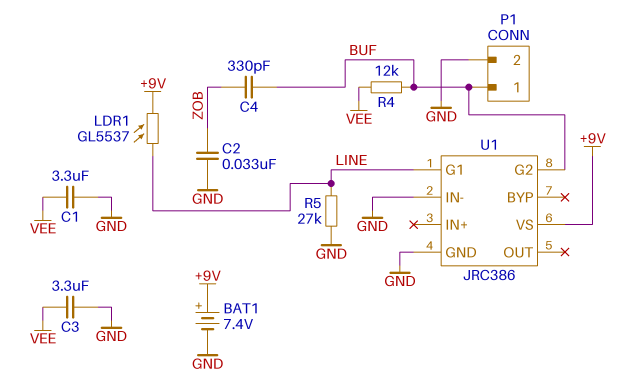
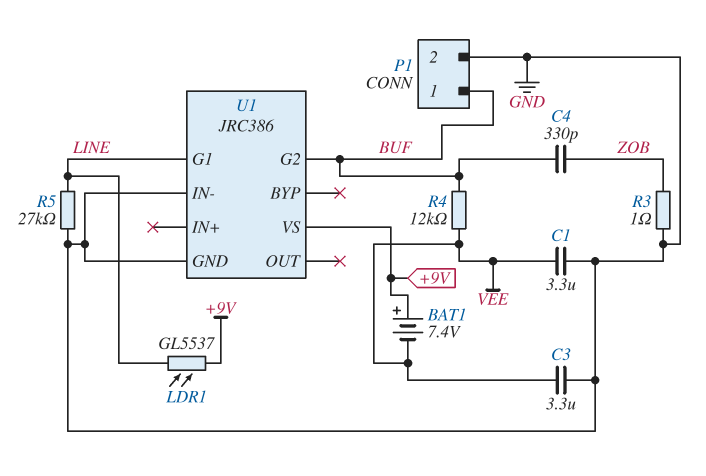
BAT1: 7.4V (plus +9V, minus GND) -> 7.4V (plus +9V, minus VEE)
C2: 33nF (GND, ZOB) -> none
R3: none -> 1 (GND, ZOB)

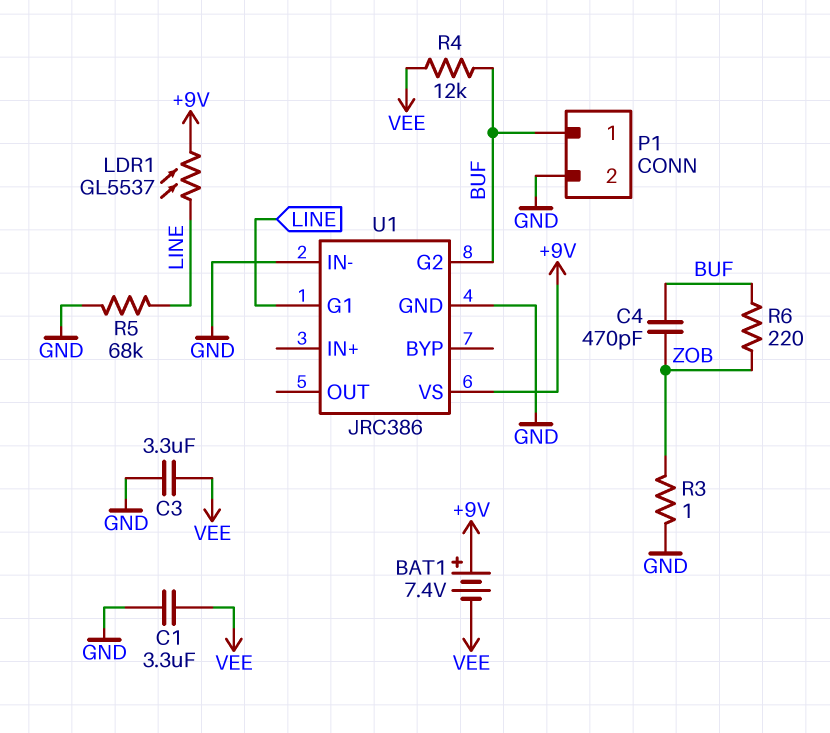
C4: 330pF (BUF, ZOB) -> 470pF (BUF, ZOB)
R5: 27k (GND, LINE) -> 68k (GND, LINE)
R6: none -> 220 (BUF, ZOB)

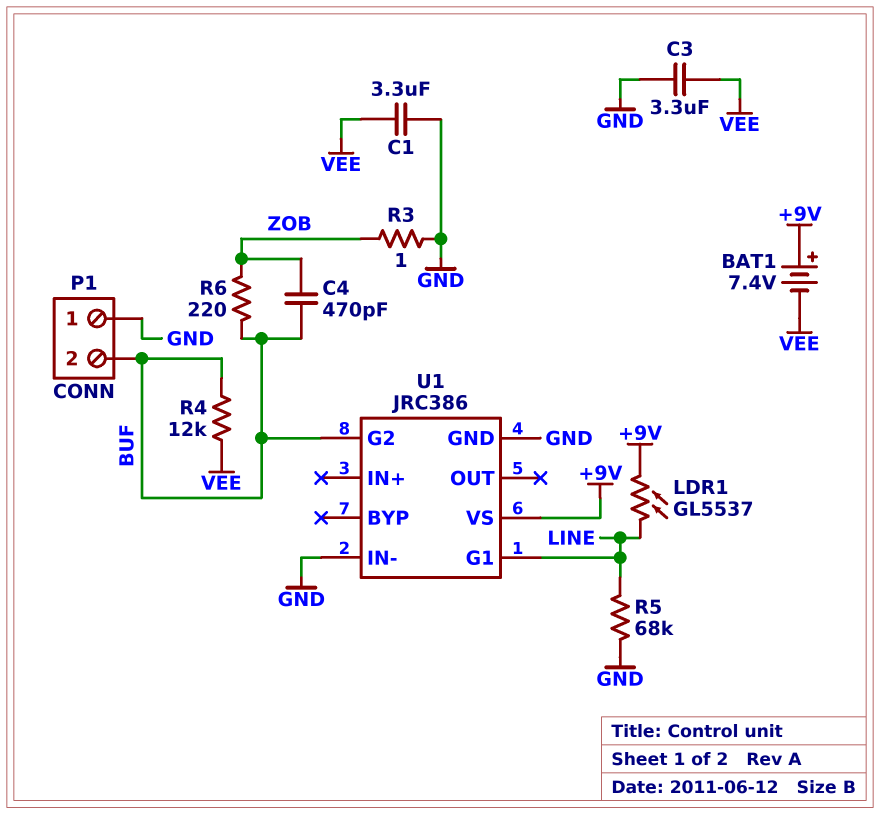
P1 pin 1: BUF -> GND
P1 pin 2: GND -> BUF

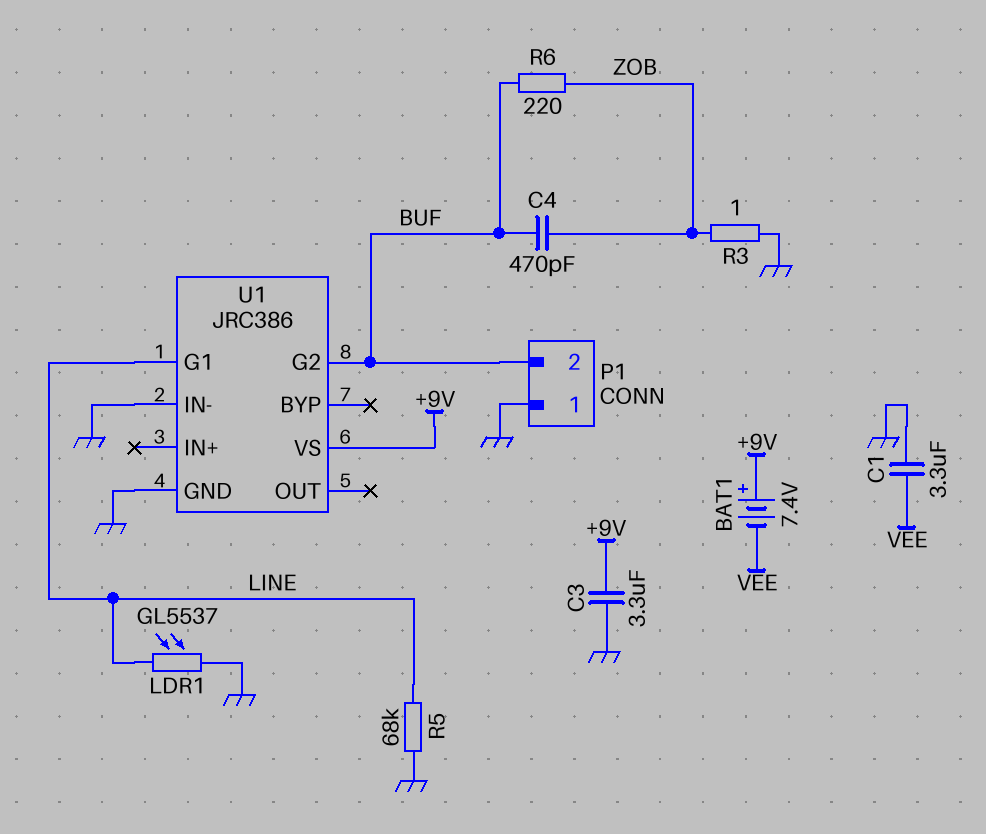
C3: 3.3uF (GND, VEE) -> 3.3uF (+9V, GND)
LDR1: GL5537 (+9V, LINE) -> GL5537 (GND, LINE)
R4: 12k (BUF, VEE) -> none

